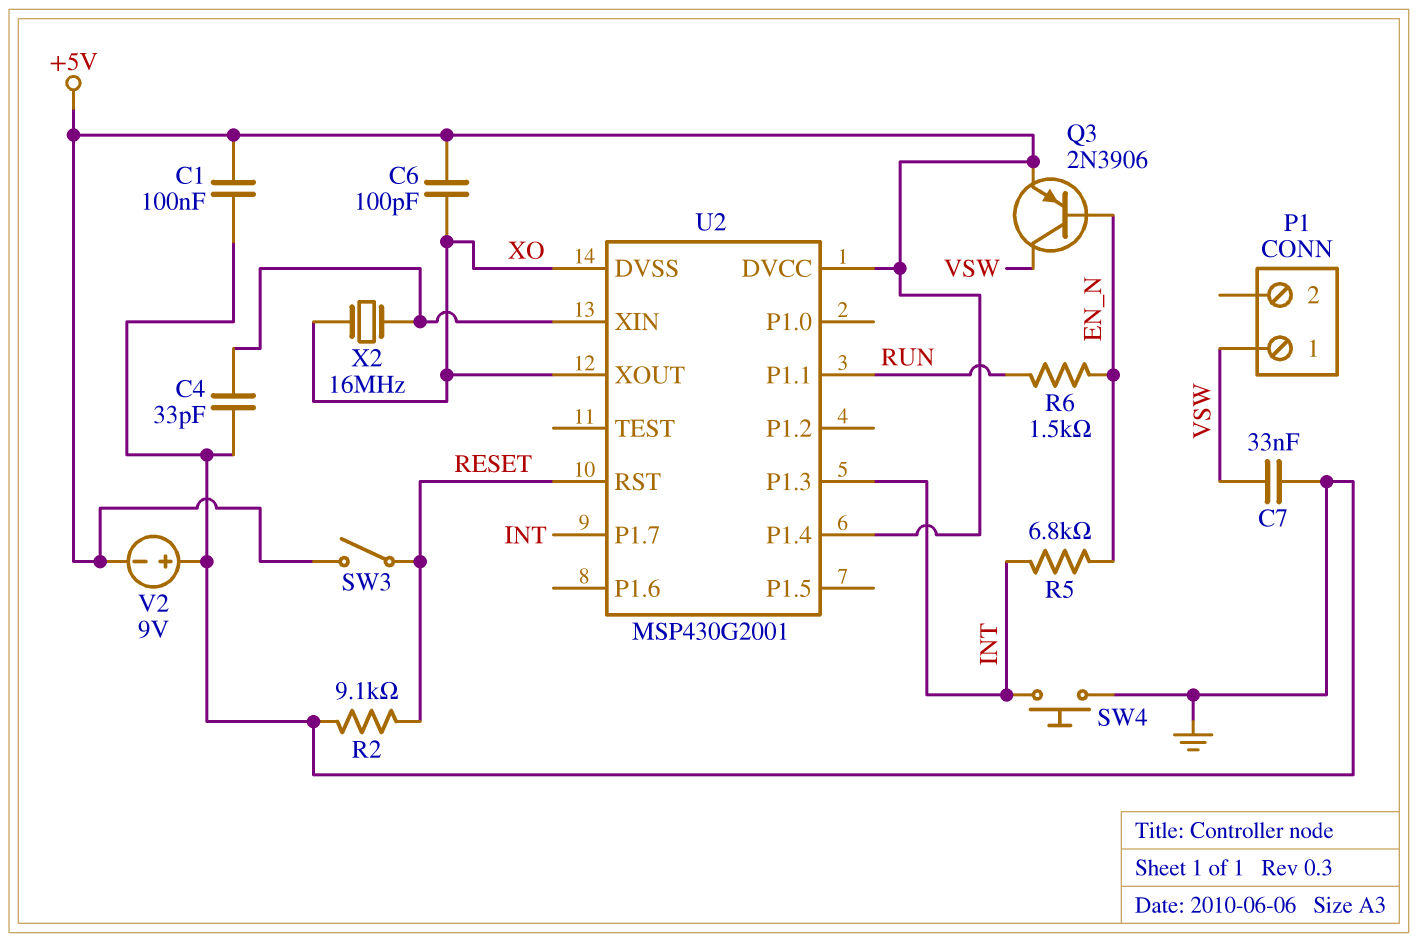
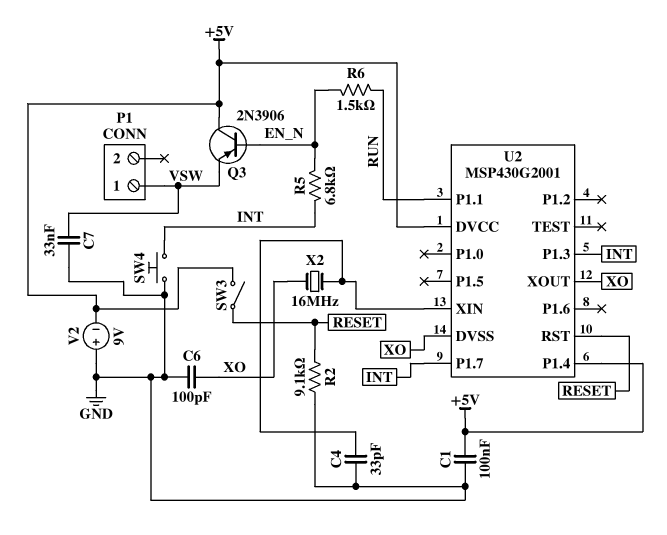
C6: 100pF (+5V, XO) -> 100pF (GND, XO)
Q3: PNP 2N3906 (B EN_N, C VSW, E +5V) -> PNP 2N3906 (B EN_N, C +5V, E VSW)

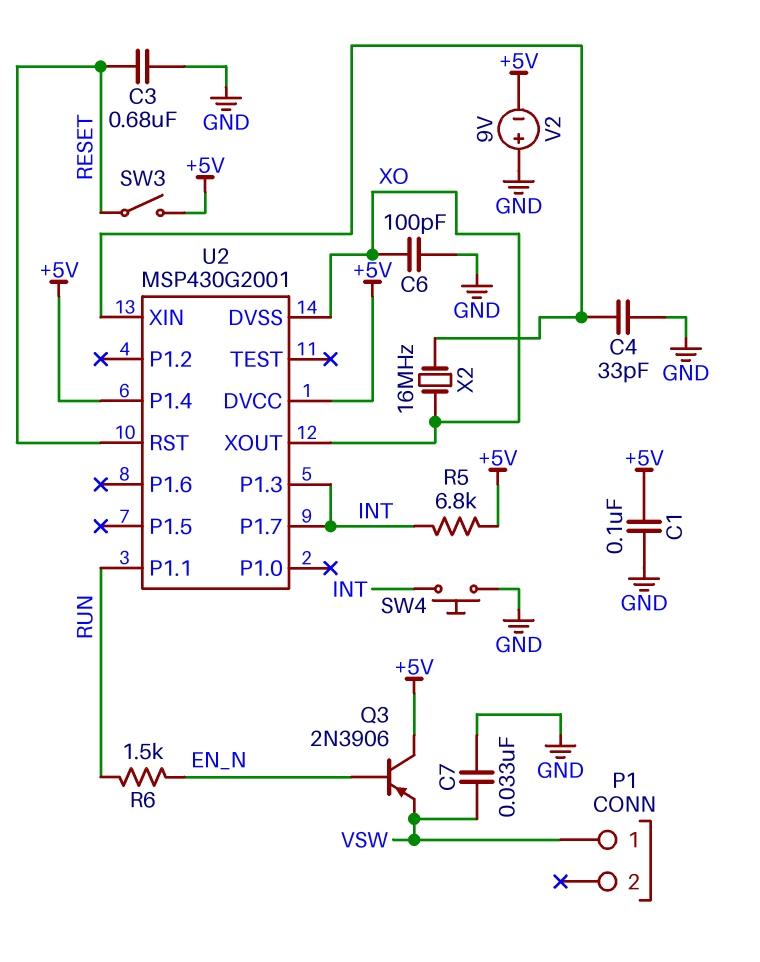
C3: none -> 680nF (GND, RESET)
R2: 9.1k (GND, RESET) -> none
R5: 6.8k (EN_N, INT) -> 6.8k (+5V, INT)

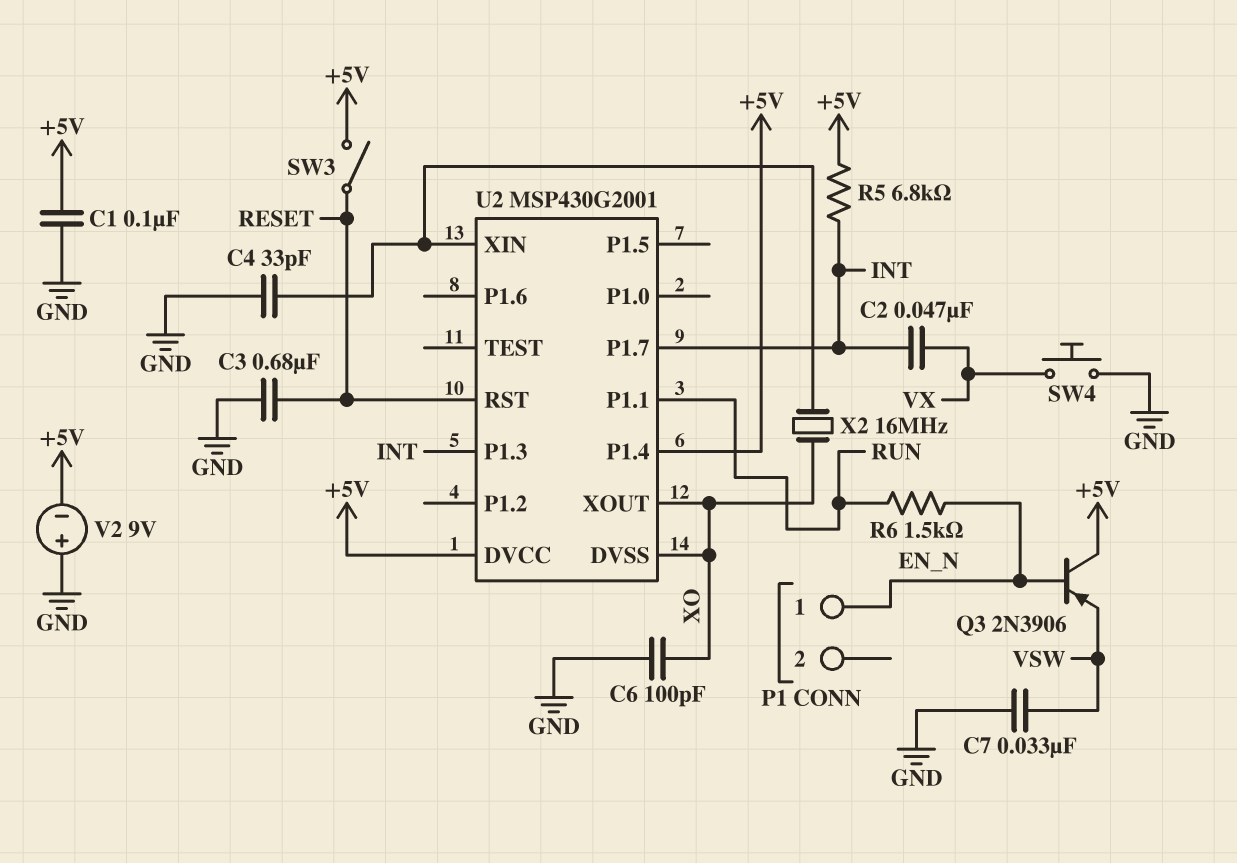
C2: none -> 47nF (INT, VX)
P1 pin 1: VSW -> EN_N
SW4: button (GND, INT) -> button (GND, VX)

